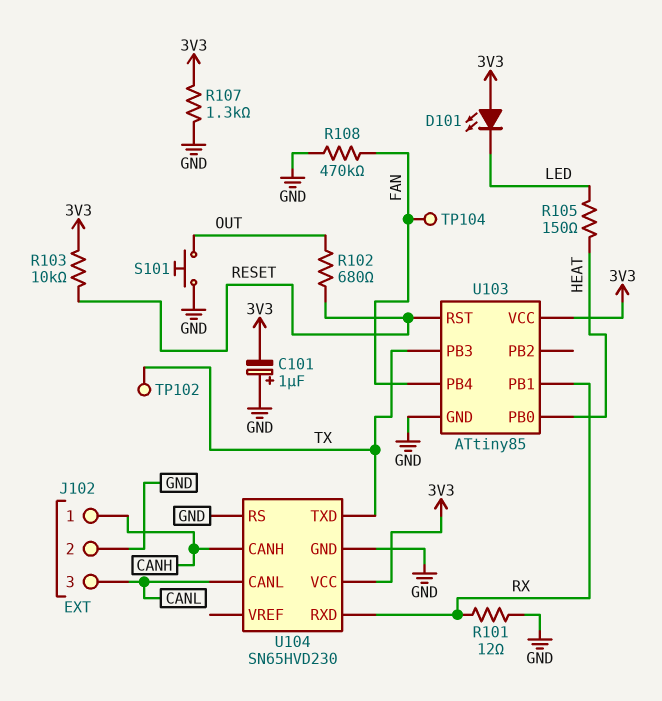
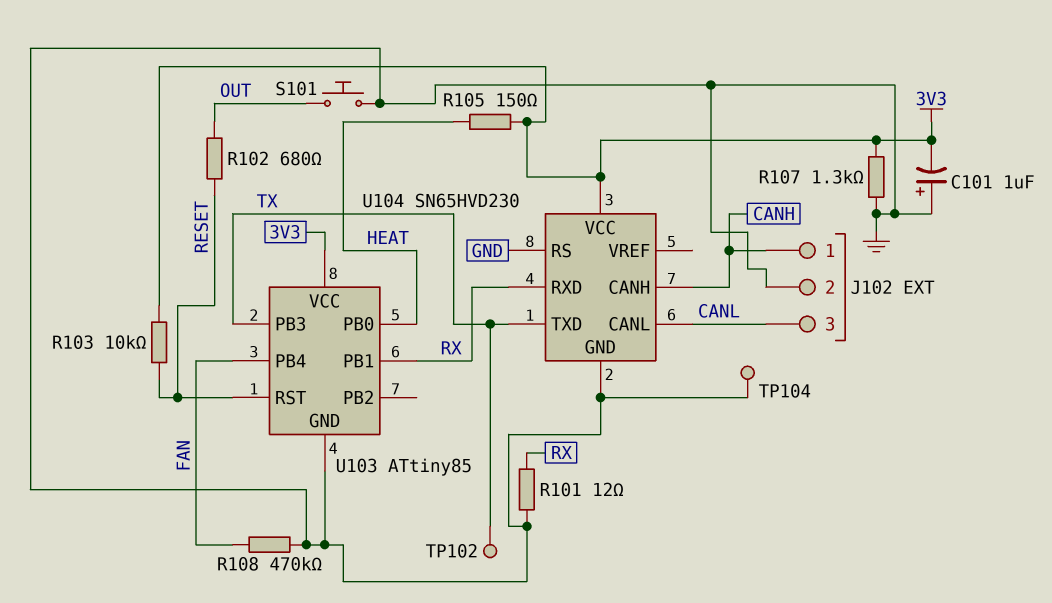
D101: LED (A 3V3, K LED) -> none
R105: 150 (HEAT, LED) -> 150 (3V3, HEAT)
TP104: test point (FAN) -> test point (GND)

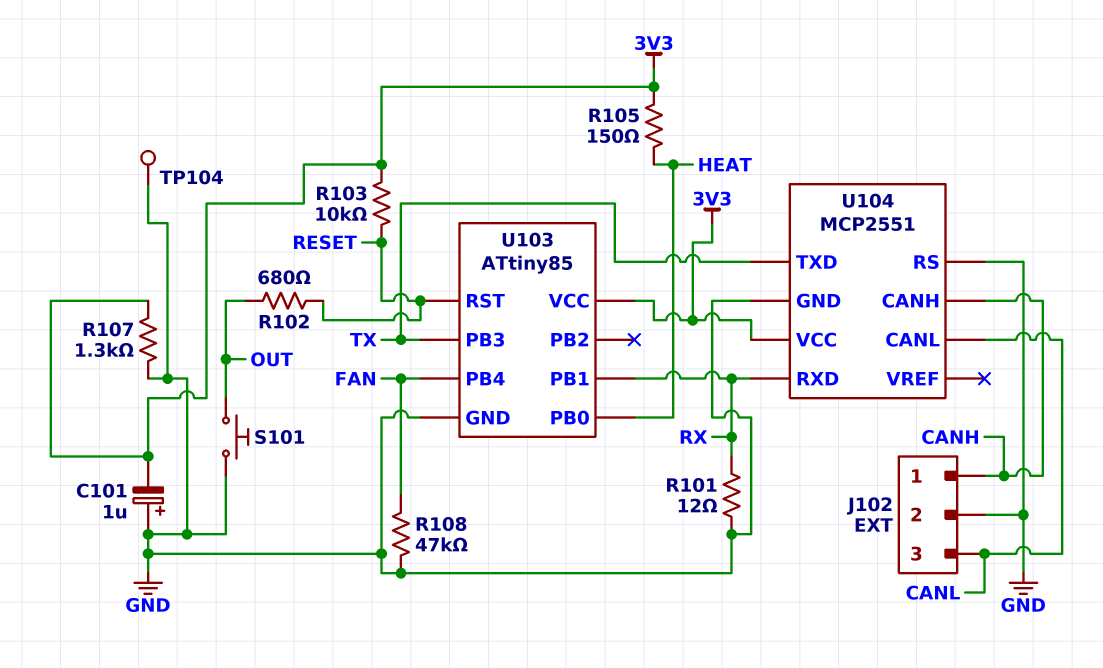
R108: 470k (FAN, GND) -> 47k (FAN, GND)
TP102: test point (TX) -> none
U104: SN65HVD230 -> MCP2551

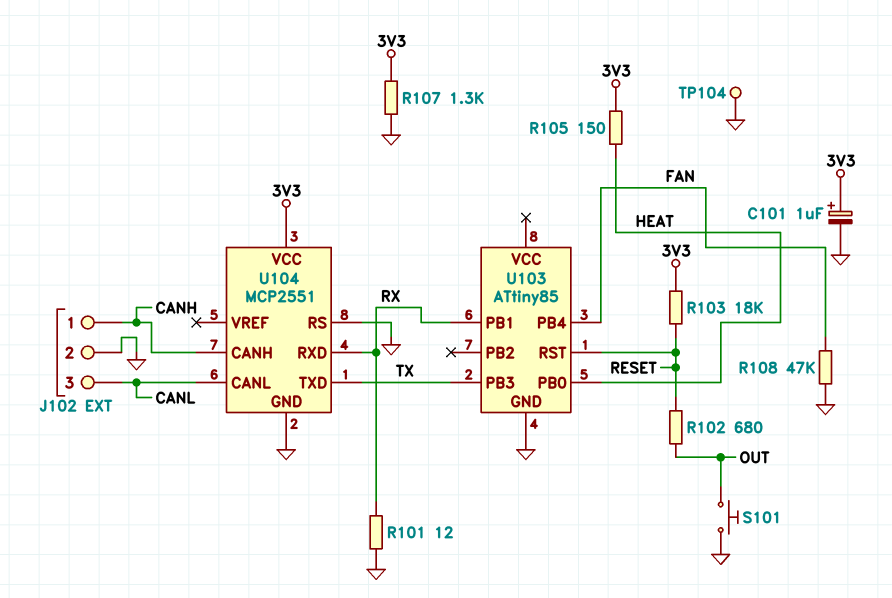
C101: 1uF (plus GND, minus 3V3) -> 1uF (plus 3V3, minus GND)
R103: 10k (3V3, RESET) -> 18k (3V3, RESET)
U103 pin VCC: 3V3 -> none

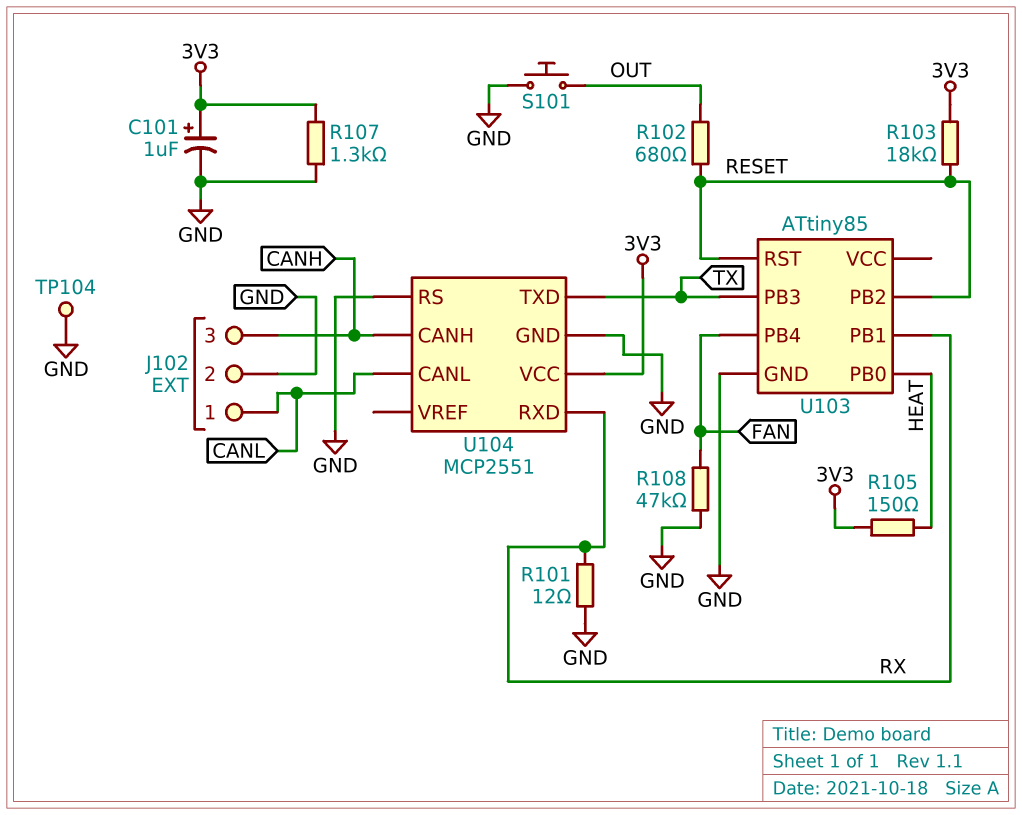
J102 pin 1: CANH -> CANL
J102 pin 3: CANL -> CANH
U103 pin PB2: none -> RESET

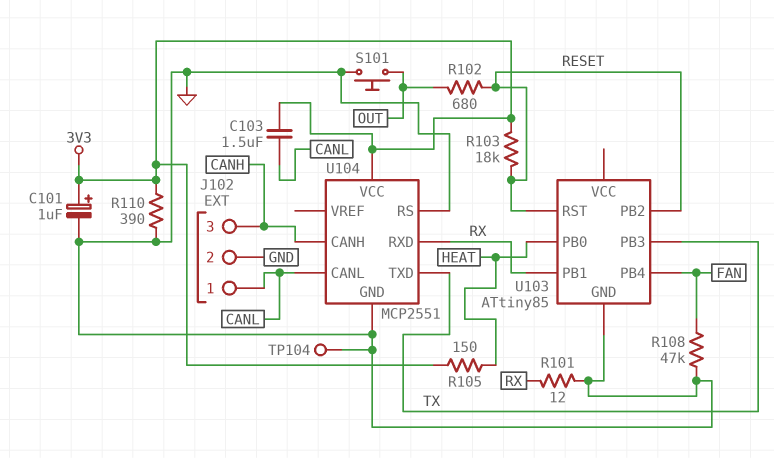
C103: none -> 1.5uF (3V3, CANL)
R107: 1.3k (3V3, GND) -> none
R110: none -> 390 (3V3, GND)

